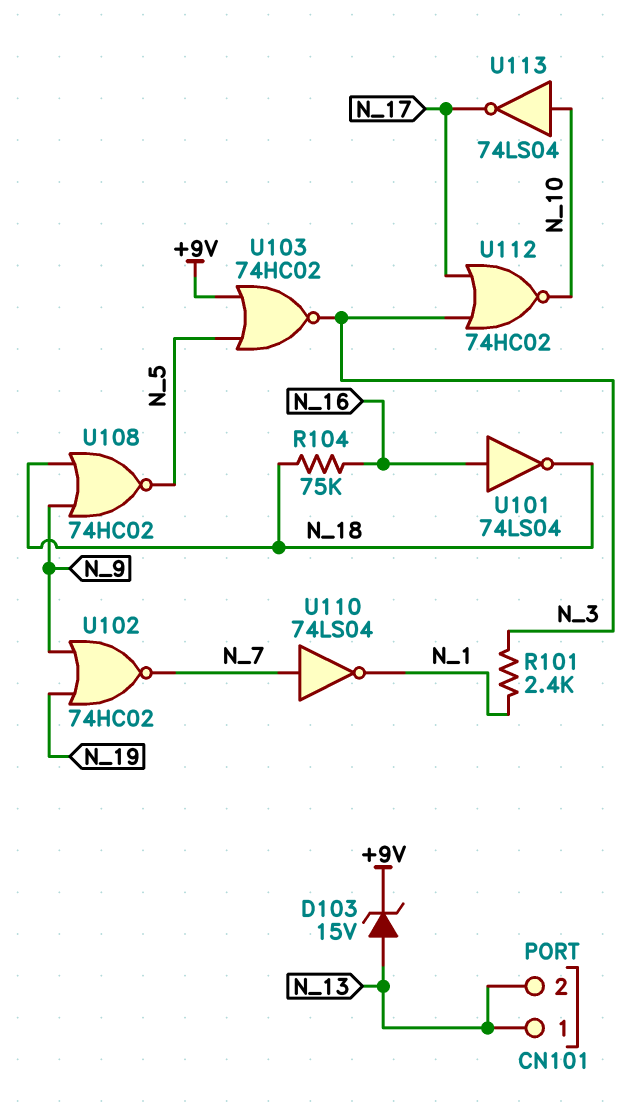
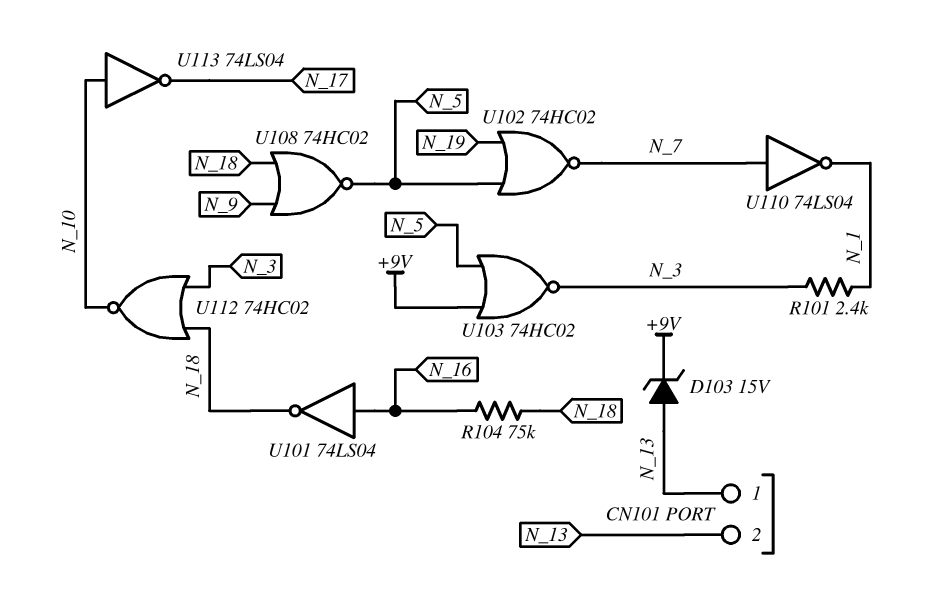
U102: NOR 74HC02 (in N_9, in N_19, out N_7) -> NOR 74HC02 (in N_5, in N_19, out N_7)
U112: NOR 74HC02 (in N_3, in N_17, out N_10) -> NOR 74HC02 (in N_3, in N_18, out N_10)

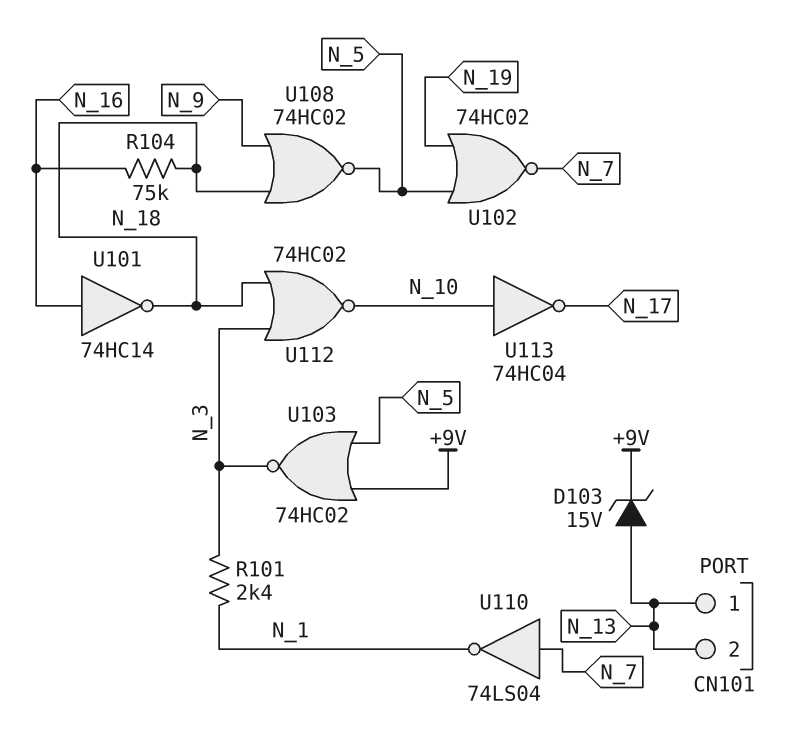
U101: NOT 74LS04 (in N_16, out N_18) -> NOT 74HC14 (in N_16, out N_18)
U113: NOT 74LS04 (in N_10, out N_17) -> NOT 74HC04 (in N_10, out N_17)

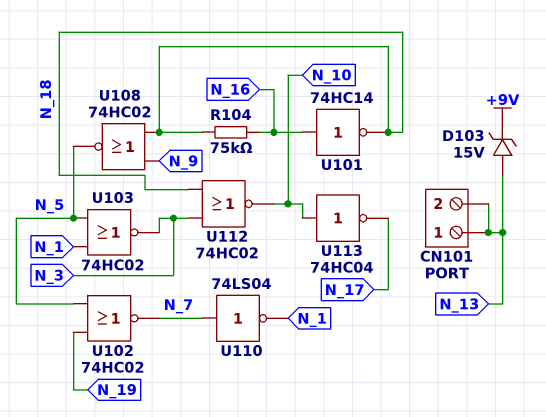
R101: 2.4k (N_1, N_3) -> none
U103: NOR 74HC02 (in +9V, in N_5, out N_3) -> NOR 74HC02 (in N_1, in N_5, out N_3)

